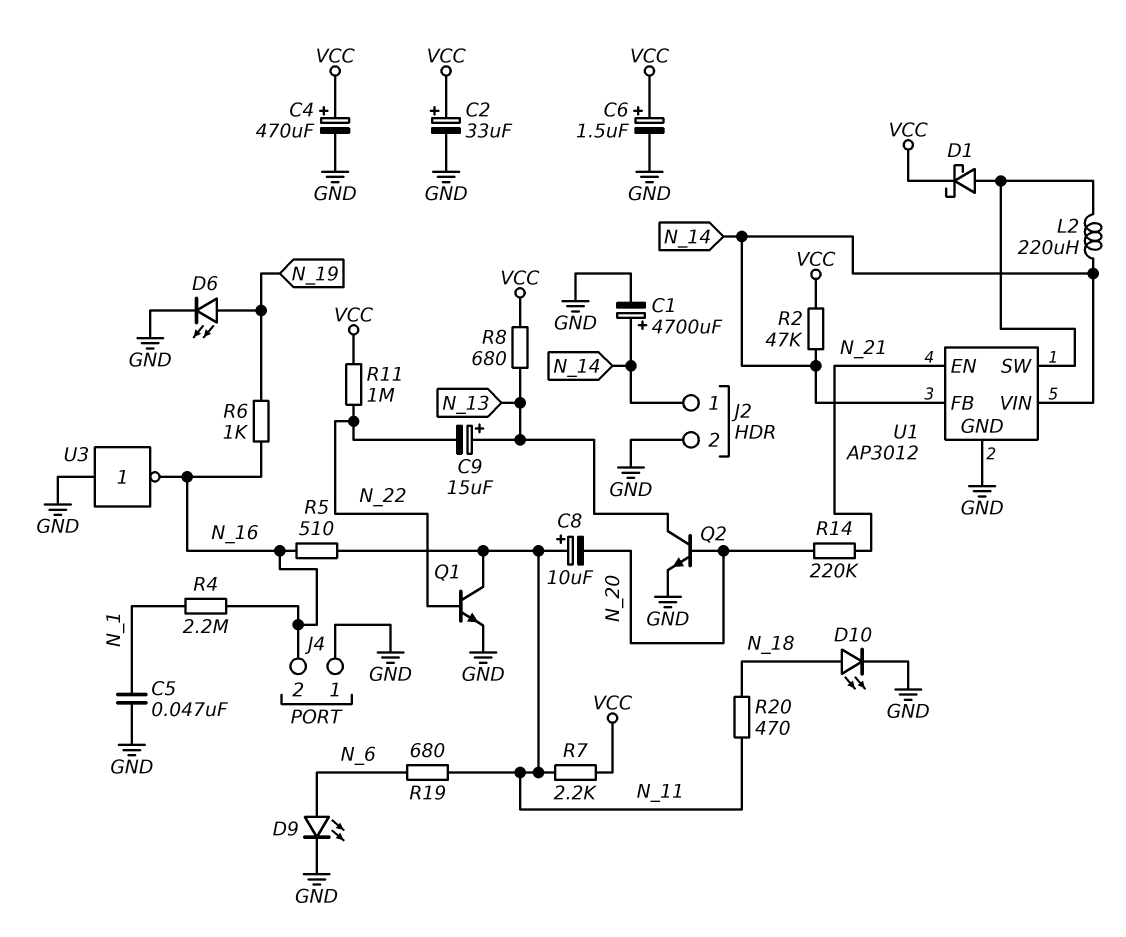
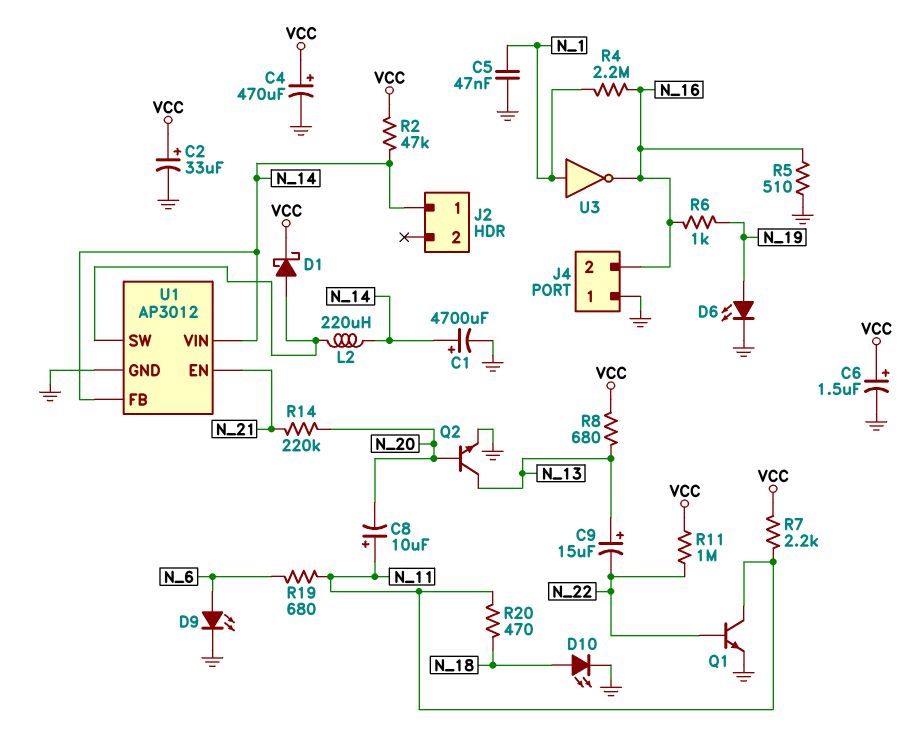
J2 pin 2: GND -> none
R5: 510 (N_11, N_16) -> 510 (GND, N_16)
U3: NOT (in GND, out N_16) -> NOT (in N_1, out N_16)

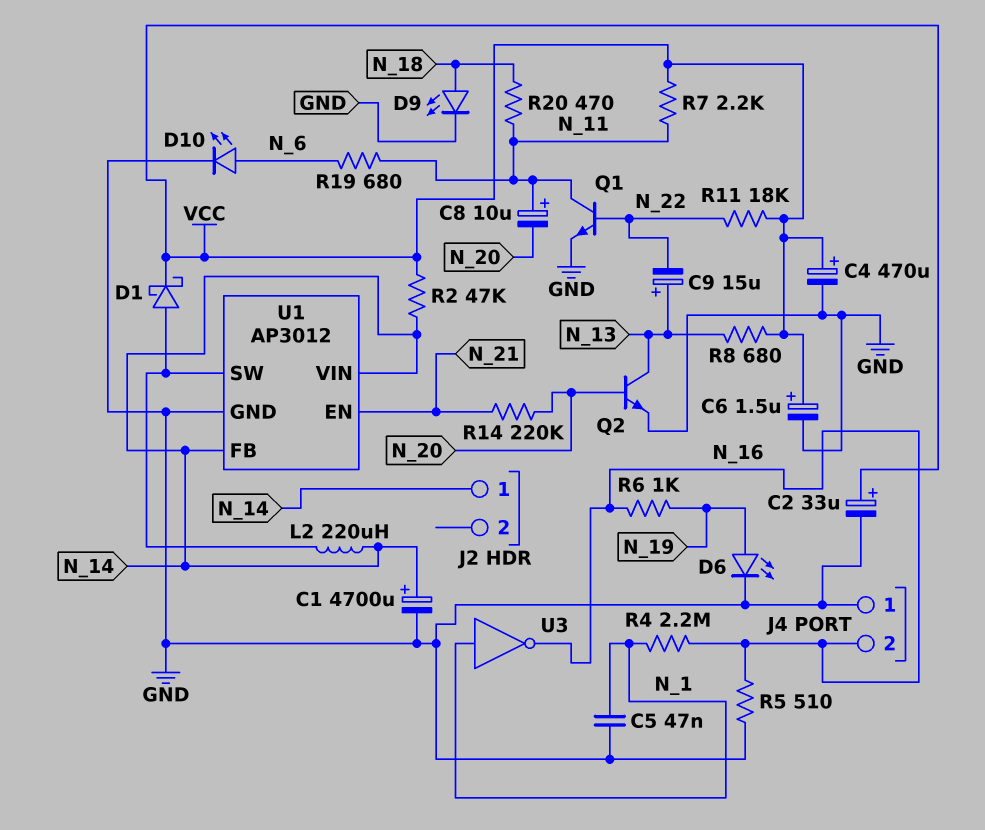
D9: LED (A N_6, K GND) -> LED (A N_18, K GND)
D10: LED (A N_18, K GND) -> LED (A N_6, K GND)
R11: 1M (N_22, VCC) -> 18k (N_22, VCC)

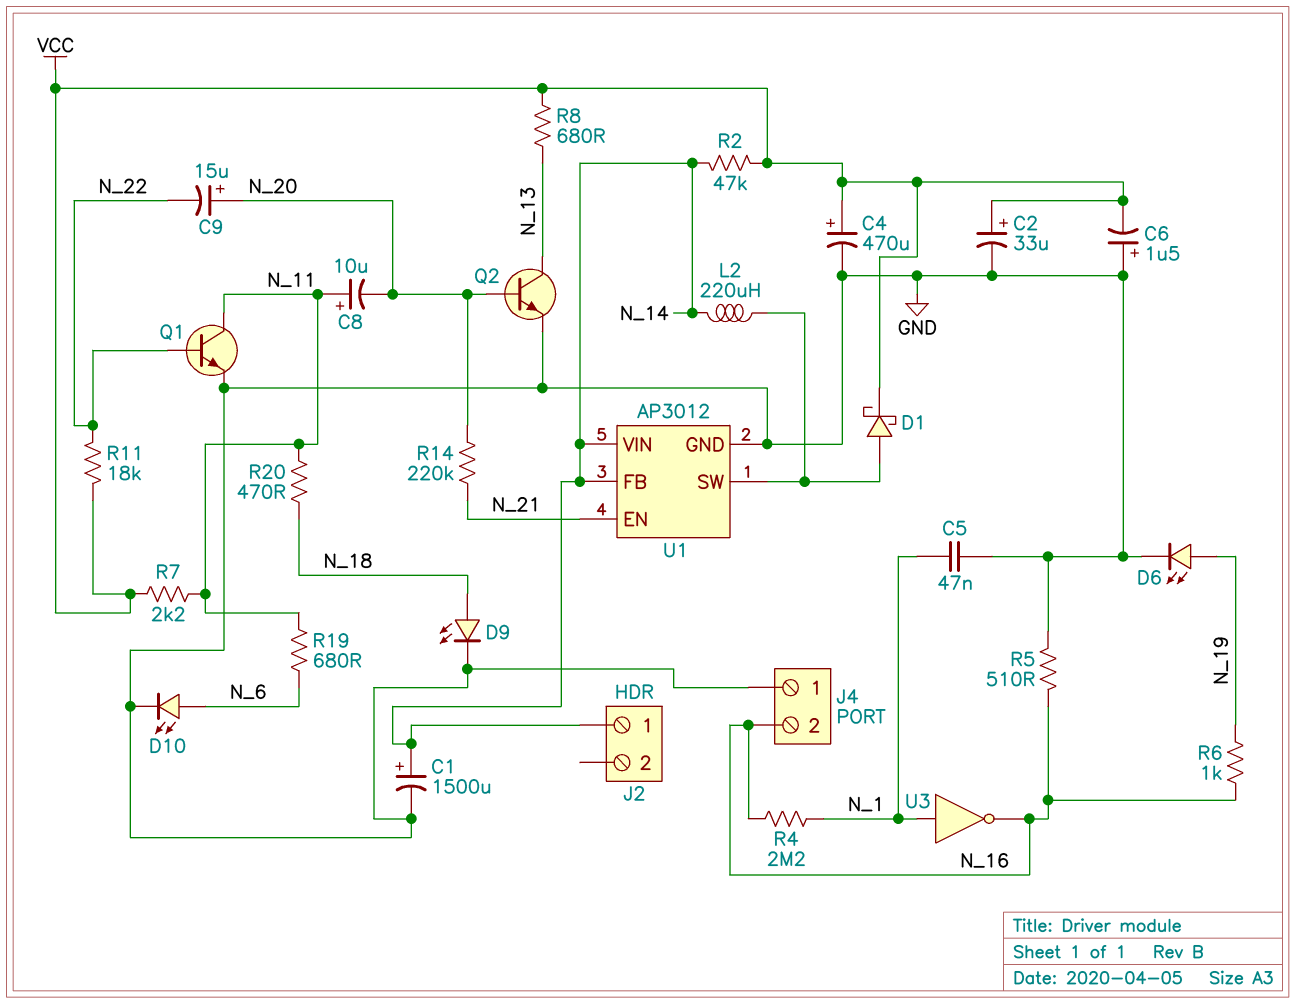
C1: 4700uF (plus N_14, minus GND) -> 1500uF (plus N_14, minus GND)
C6: 1.5uF (plus VCC, minus GND) -> 1.5uF (plus GND, minus VCC)
C9: 15uF (plus N_13, minus N_22) -> 15uF (plus N_20, minus N_22)

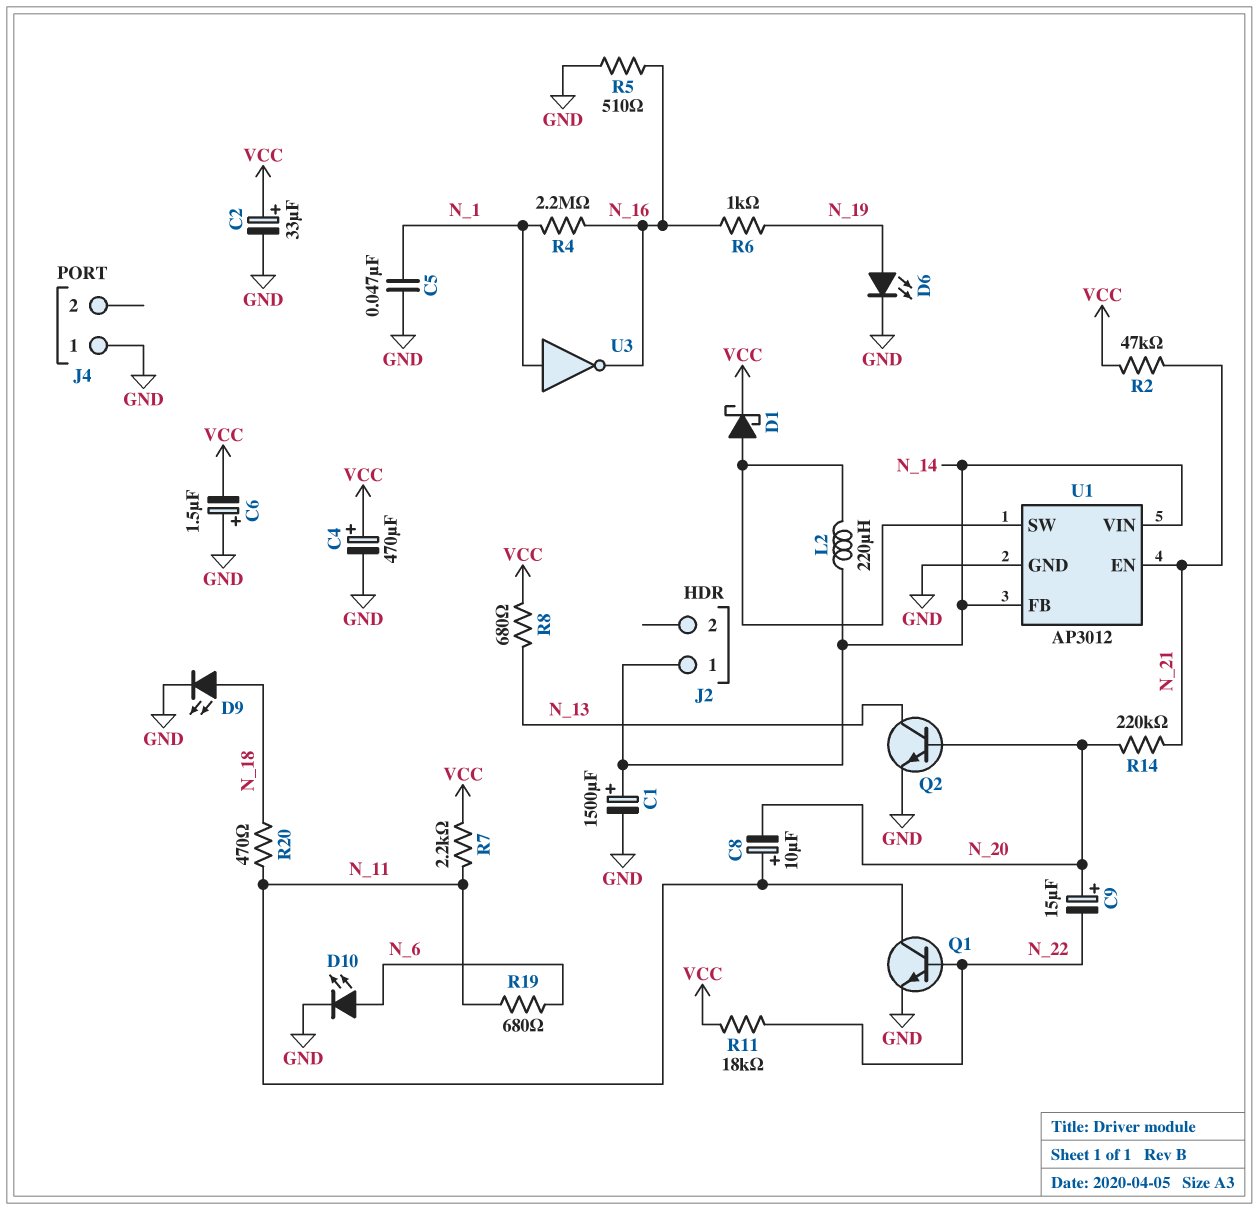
J4 pin 2: N_16 -> none
R2: 47k (N_14, VCC) -> 47k (N_21, VCC)

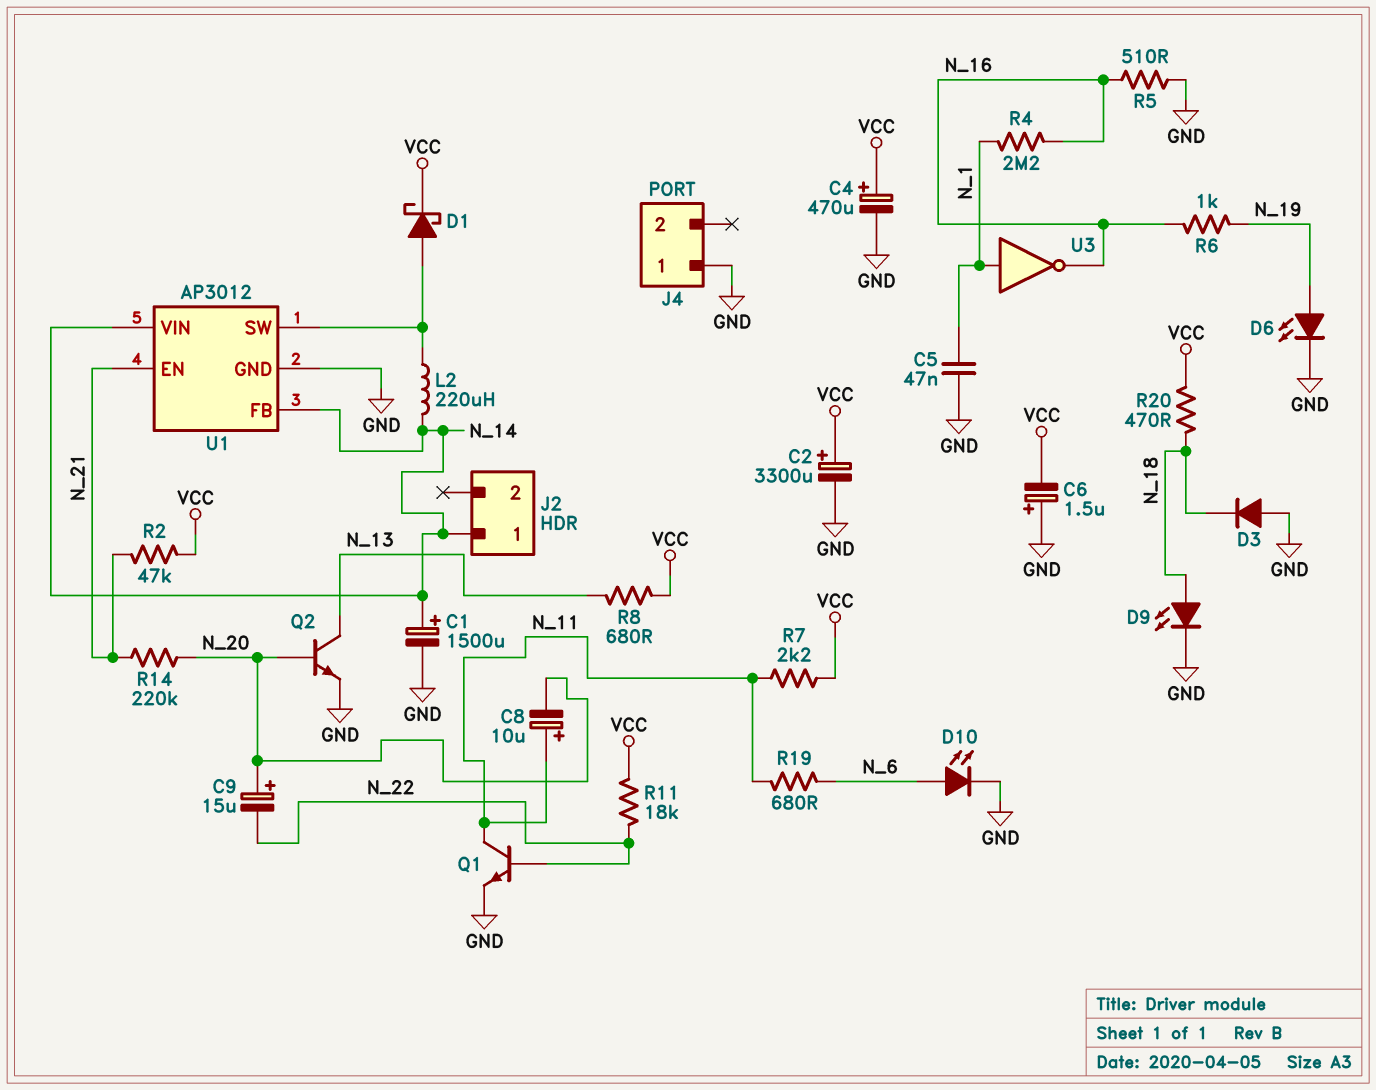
C2: 33uF (plus VCC, minus GND) -> 3300uF (plus VCC, minus GND)
D3: none -> diode (A GND, K N_18)
R20: 470 (N_11, N_18) -> 470 (N_18, VCC)

